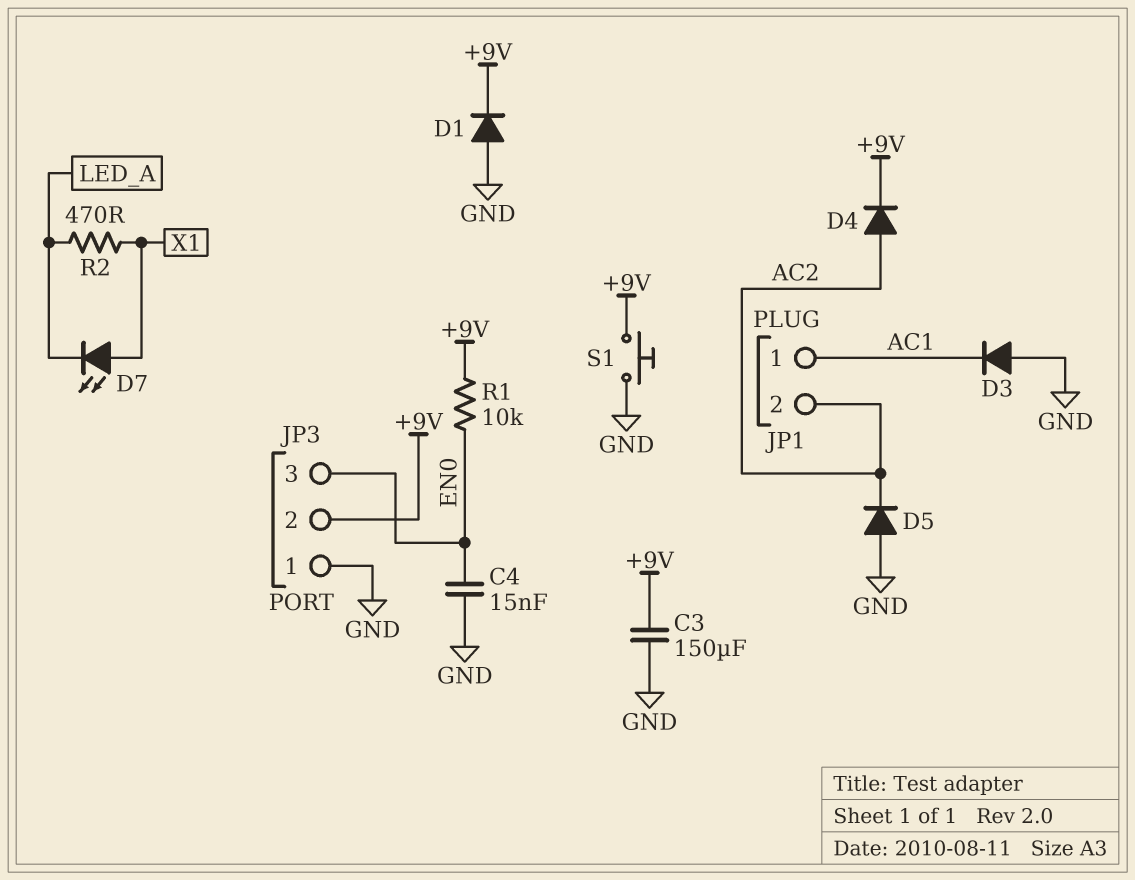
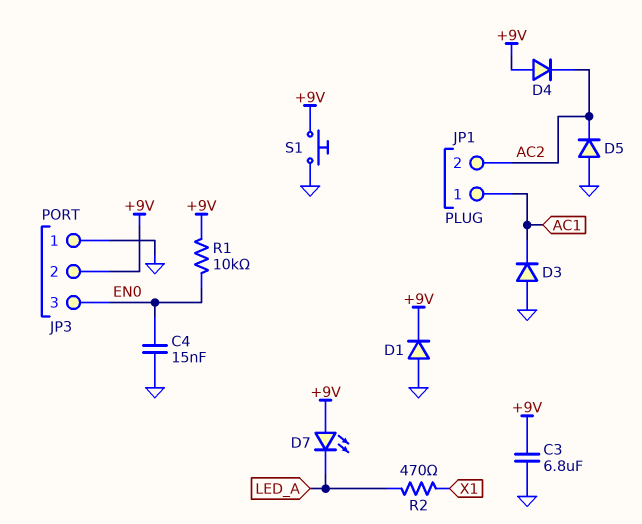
C3: 150uF (+9V, GND) -> 6.8uF (+9V, GND)
D4: diode (A AC2, K +9V) -> diode (A +9V, K AC2)
D7: LED (A X1, K LED_A) -> LED (A +9V, K LED_A)

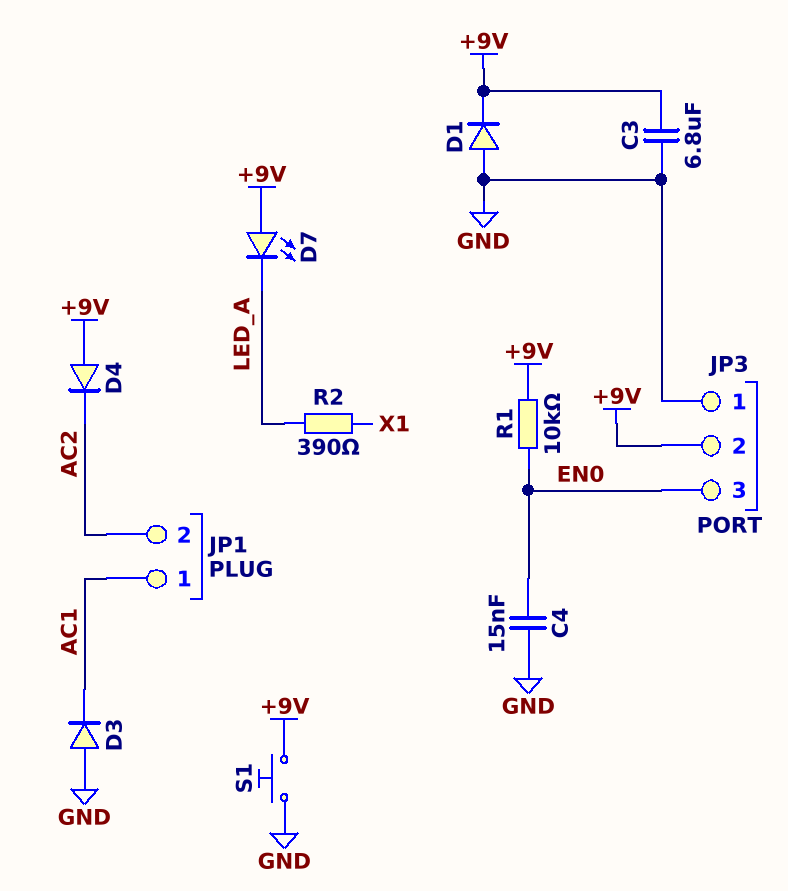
D5: diode (A GND, K AC2) -> none
R2: 470 (LED_A, X1) -> 390 (LED_A, X1)

